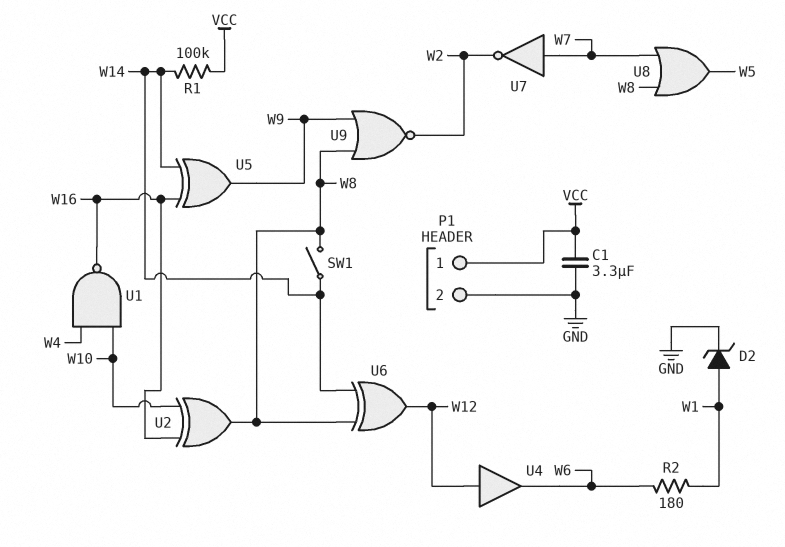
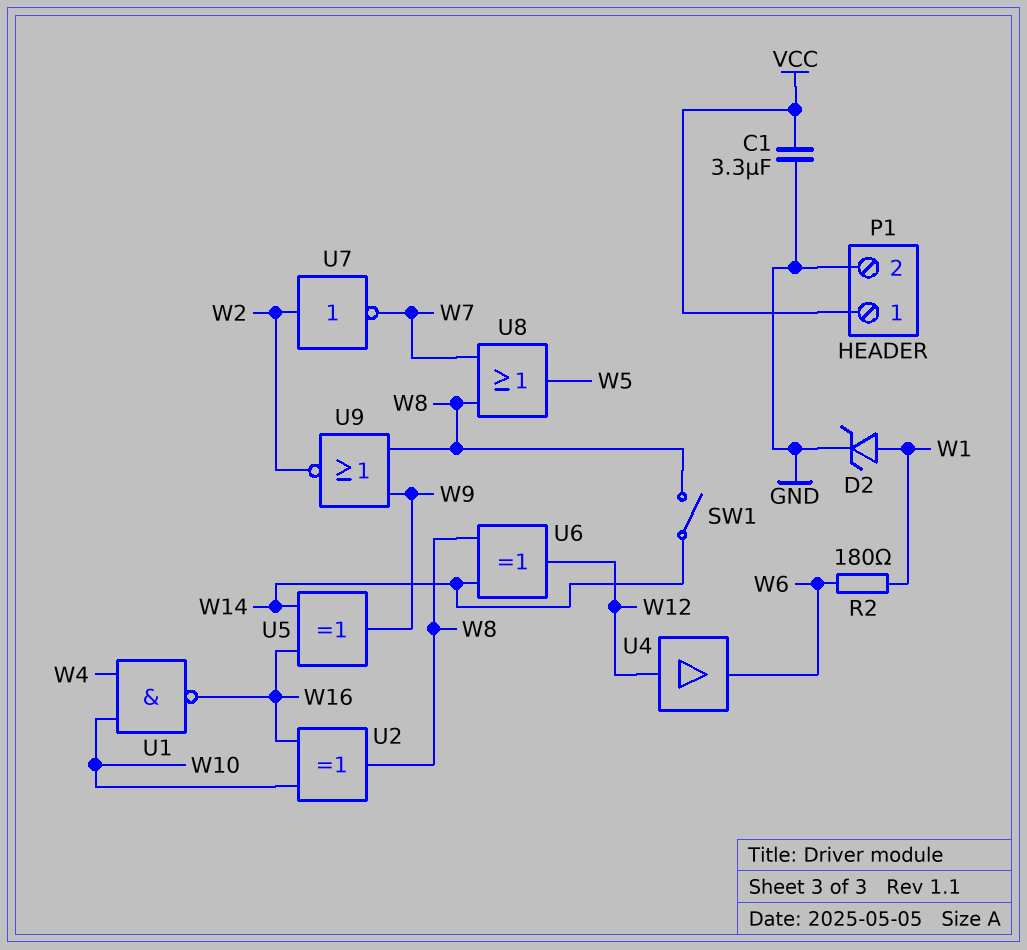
R1: 100k (VCC, W14) -> none
U7: NOT (in W7, out W2) -> NOT (in W2, out W7)

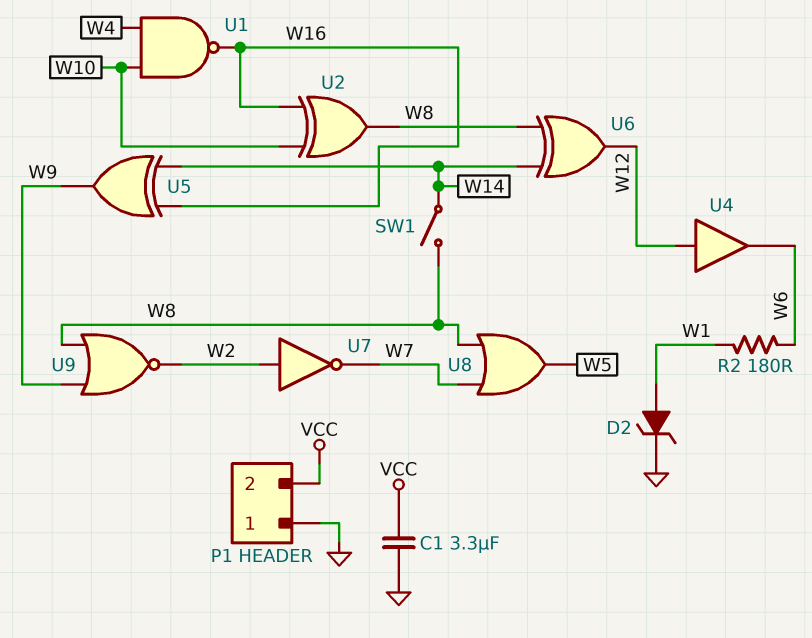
P1 pin 1: VCC -> GND
P1 pin 2: GND -> VCC

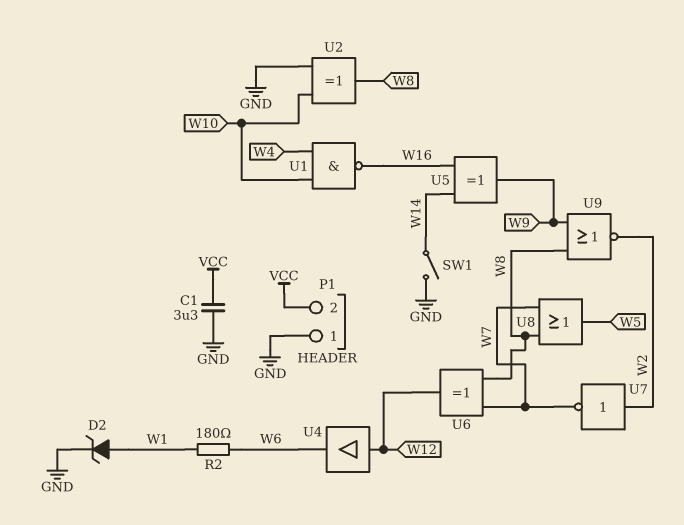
SW1: switch (W8, W14) -> switch (GND, W14)
U2: XOR (in W10, in W16, out W8) -> XOR (in GND, in W10, out W8)
U6: XOR (in W8, in W14, out W12) -> XOR (in W7, in W8, out W12)

